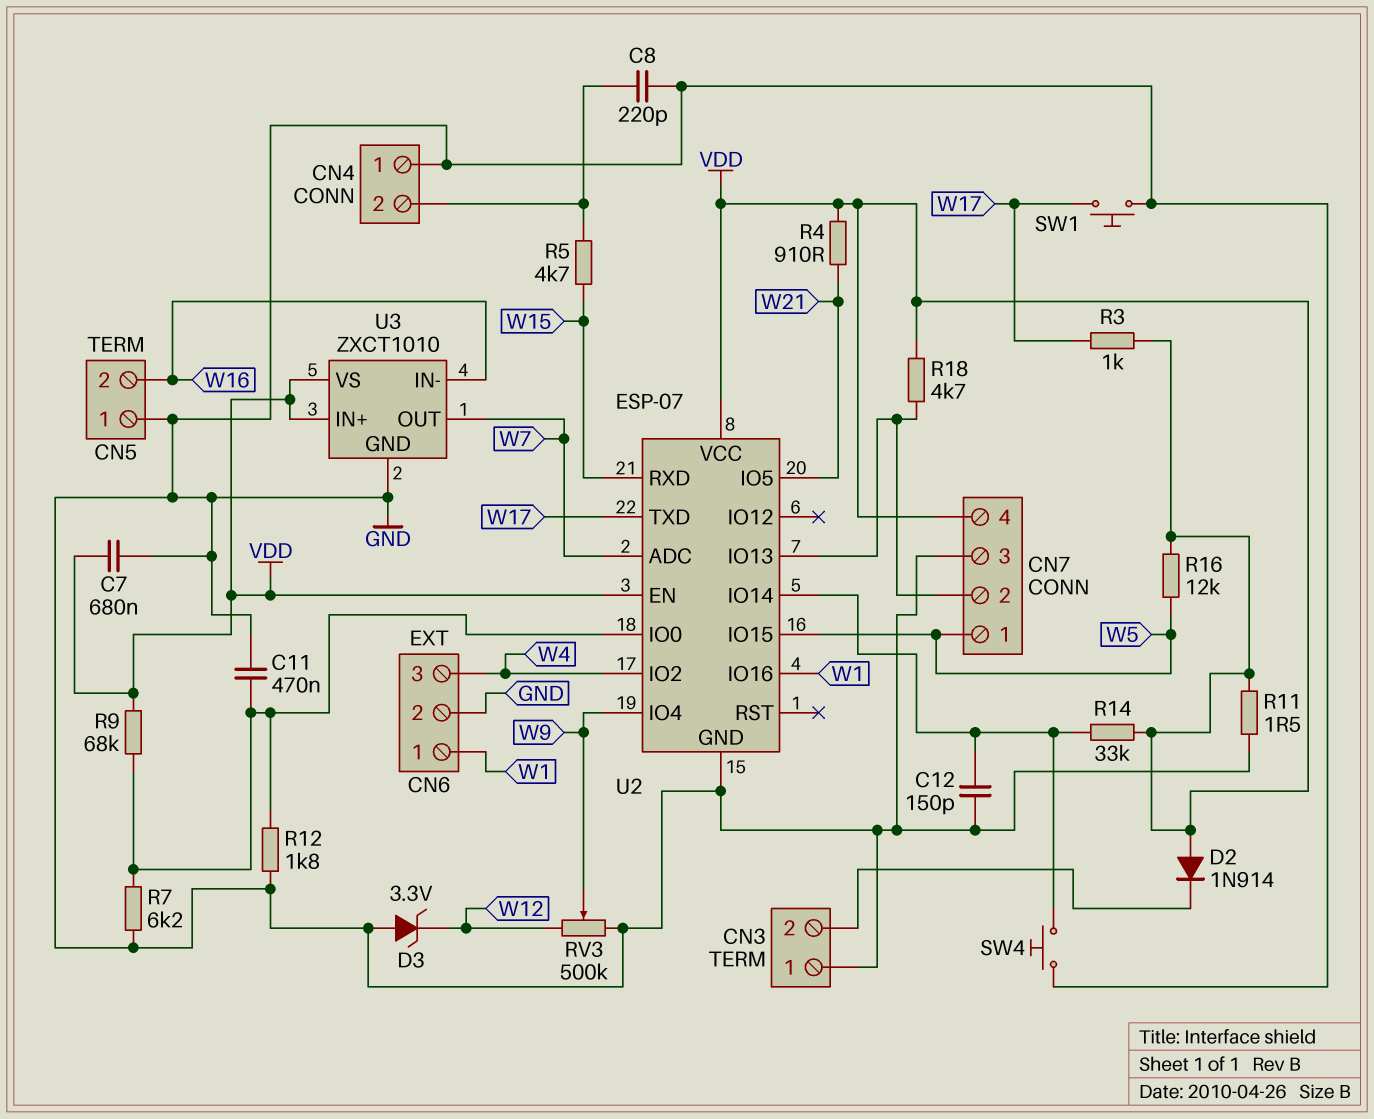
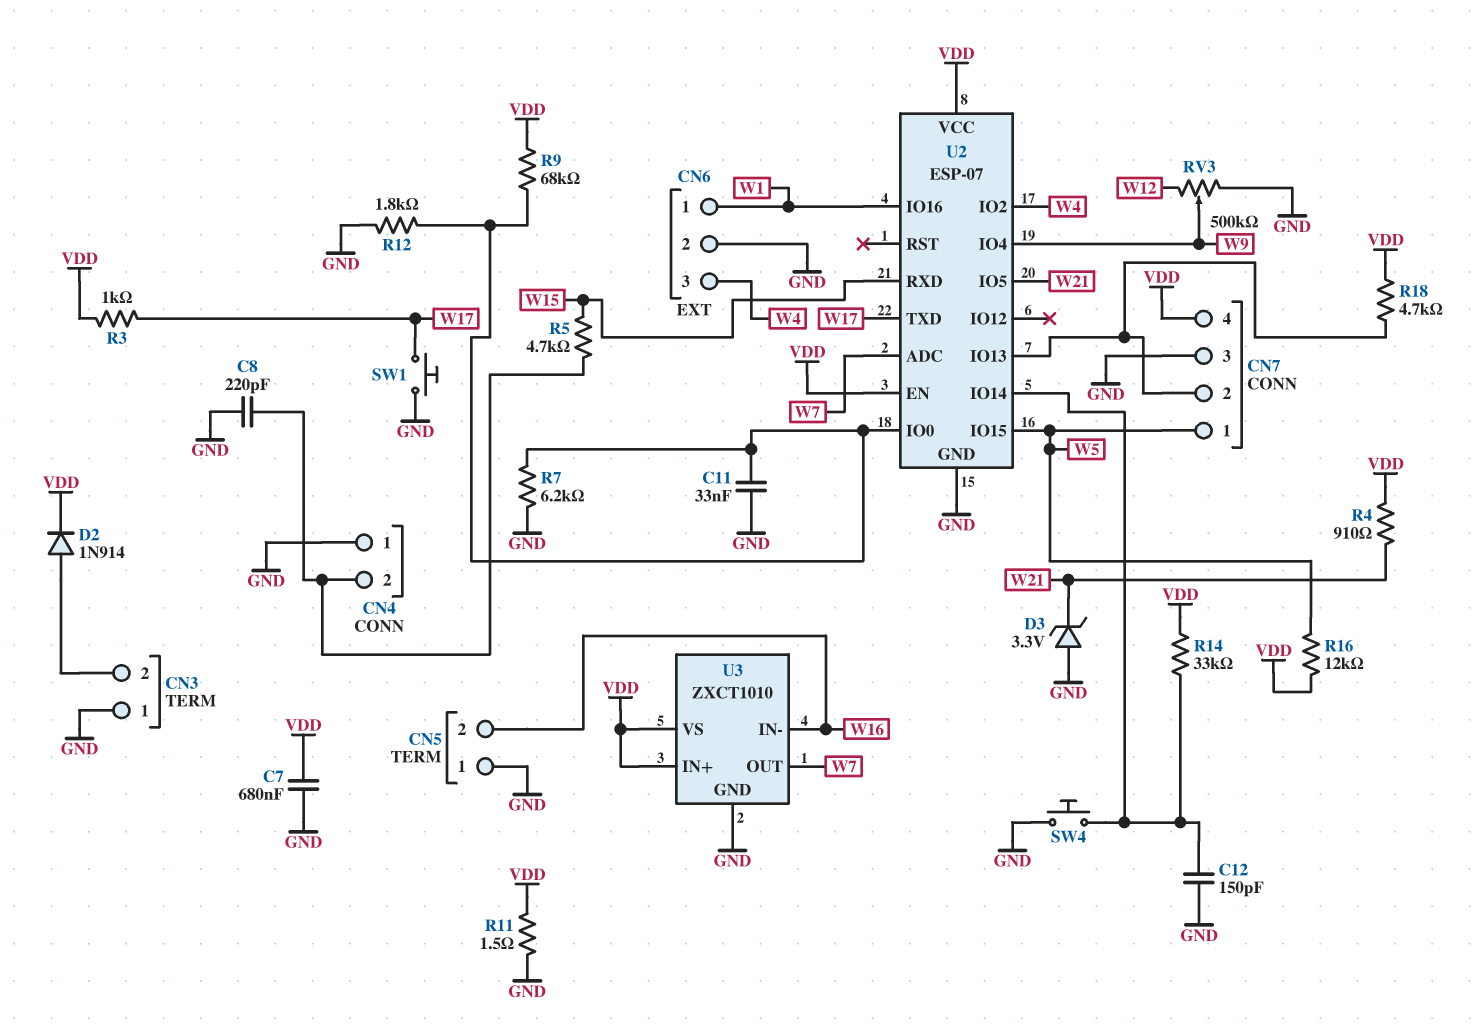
C11: 470nF (GND, U2/IO0) -> 33nF (GND, U2/IO0)
D2: diode 1N914 (A VDD, K CN3/2) -> diode 1N914 (A CN3/2, K VDD)
D3: zener 3.3V (A GND, K W12) -> zener 3.3V (A GND, K W21)

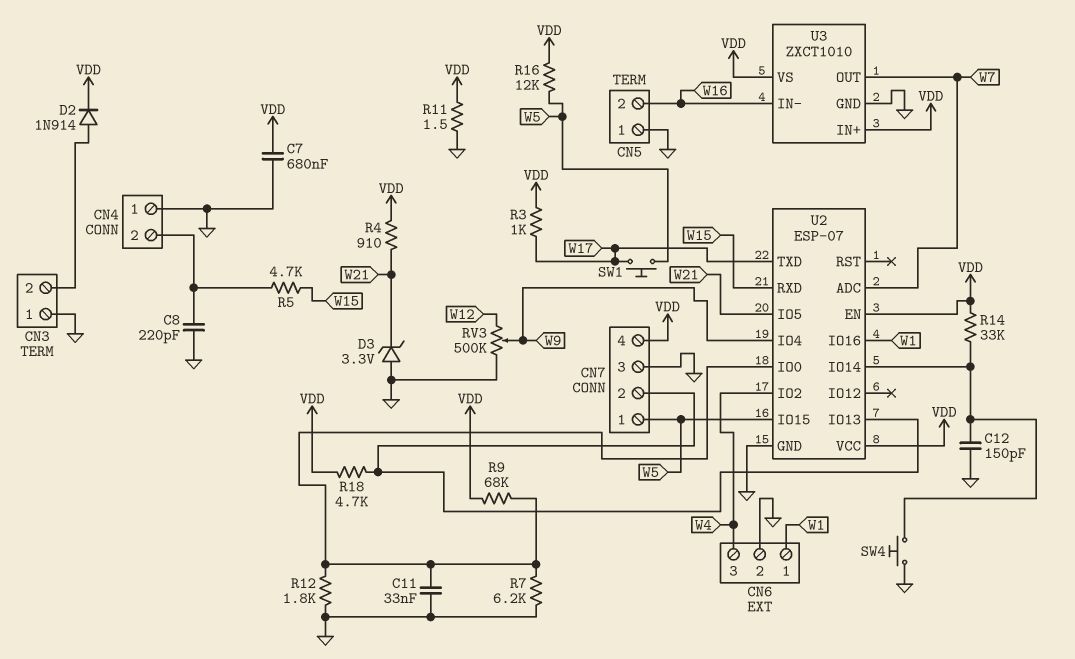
SW1: button (GND, W17) -> button (W5, W17)

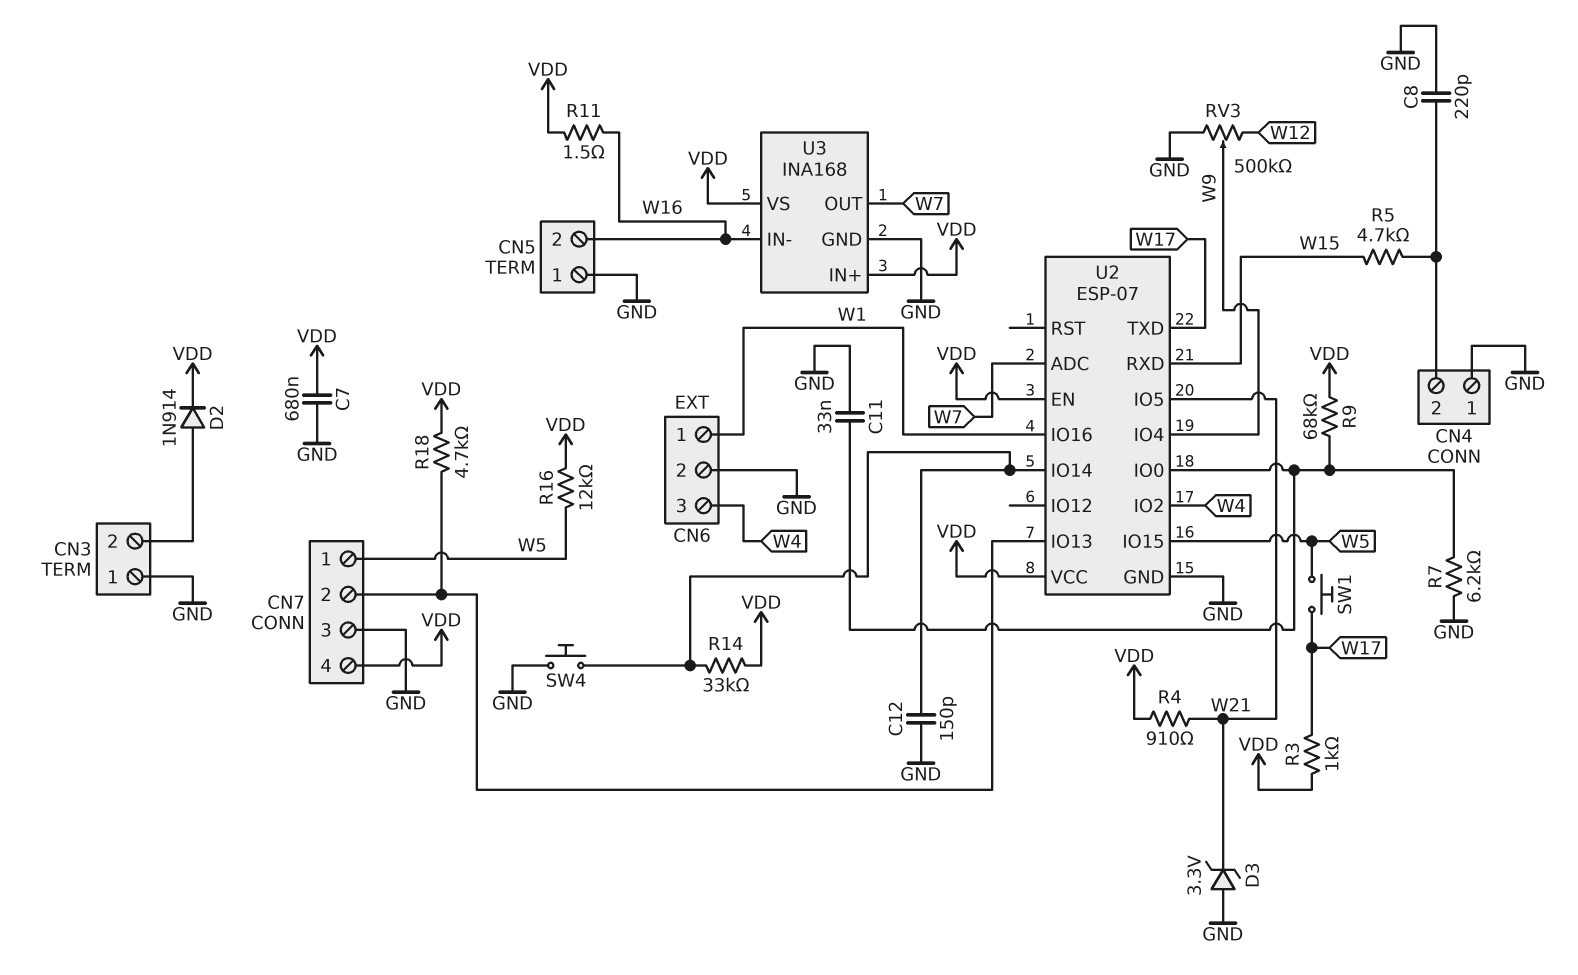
R11: 1.5 (GND, VDD) -> 1.5 (VDD, W16)
R12: 1.8k (GND, U2/IO0) -> none
U3: ZXCT1010 -> INA168

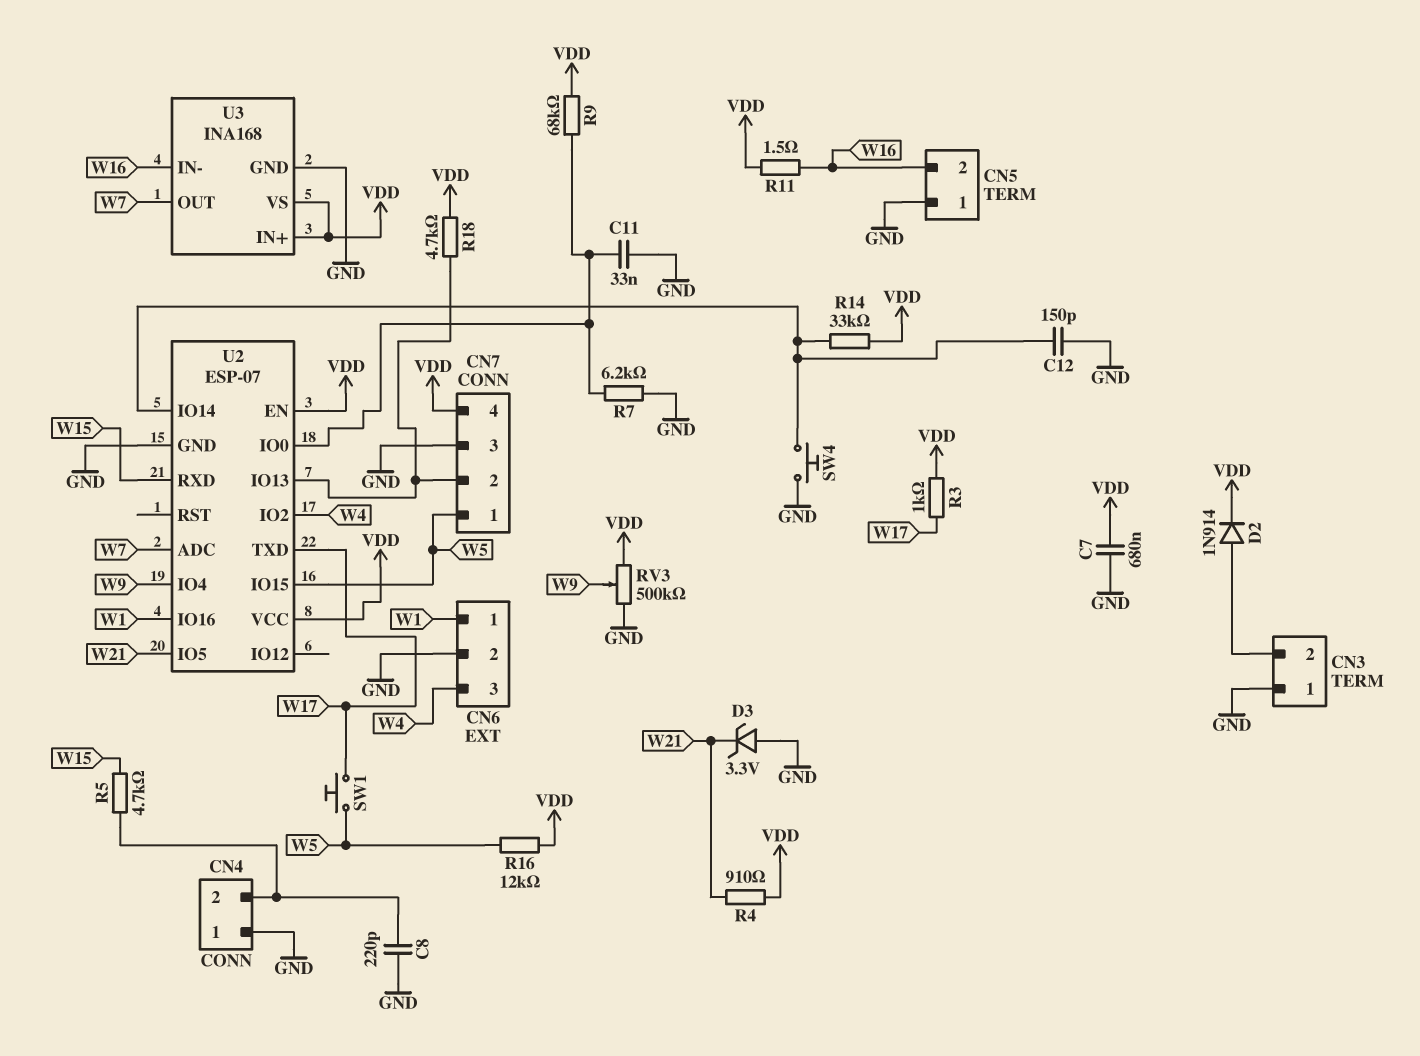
RV3: 500k (GND, W12, wiper W9) -> 500k (GND, VDD, wiper W9)

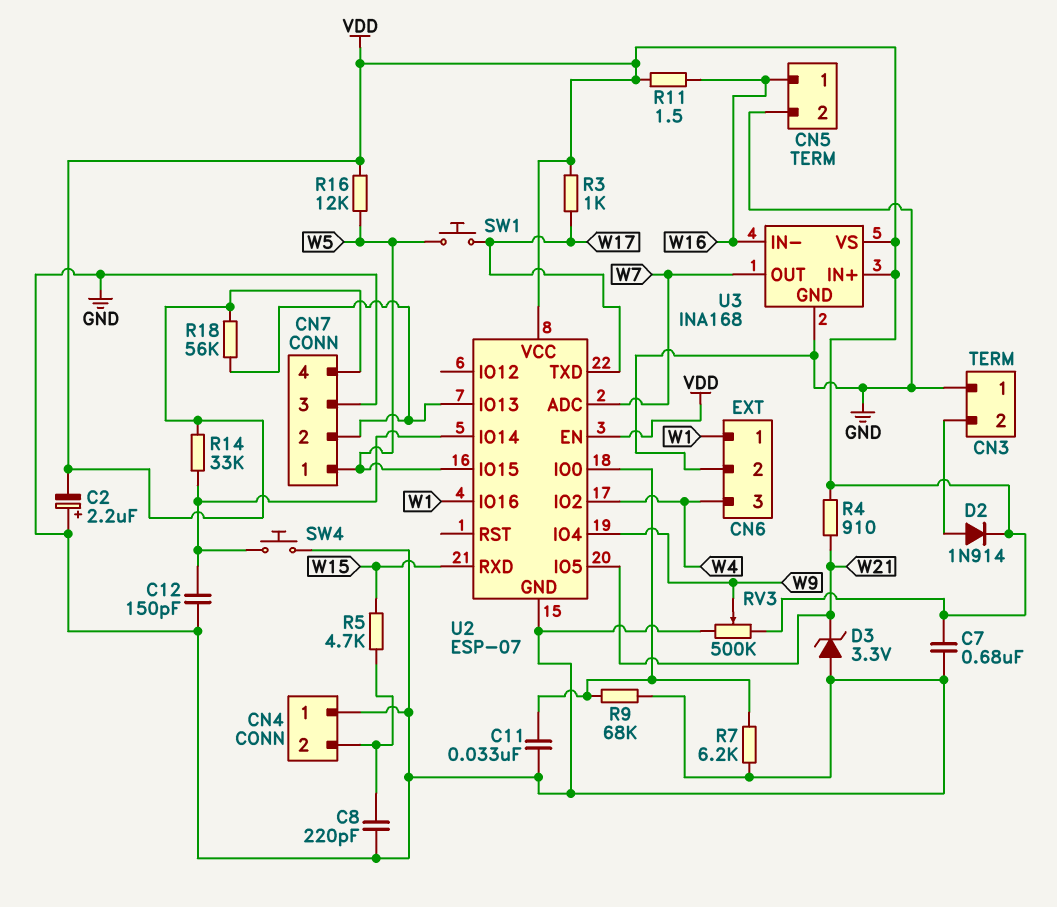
C2: none -> 2.2uF (plus GND, minus VDD)
CN5 pin 1: GND -> W16
CN5 pin 2: W16 -> GND
R9: 68k (U2/IO0, VDD) -> 68k (GND, U2/IO0)
R18: 4.7k (CN7/2, VDD) -> 56k (CN7/2, VDD)

